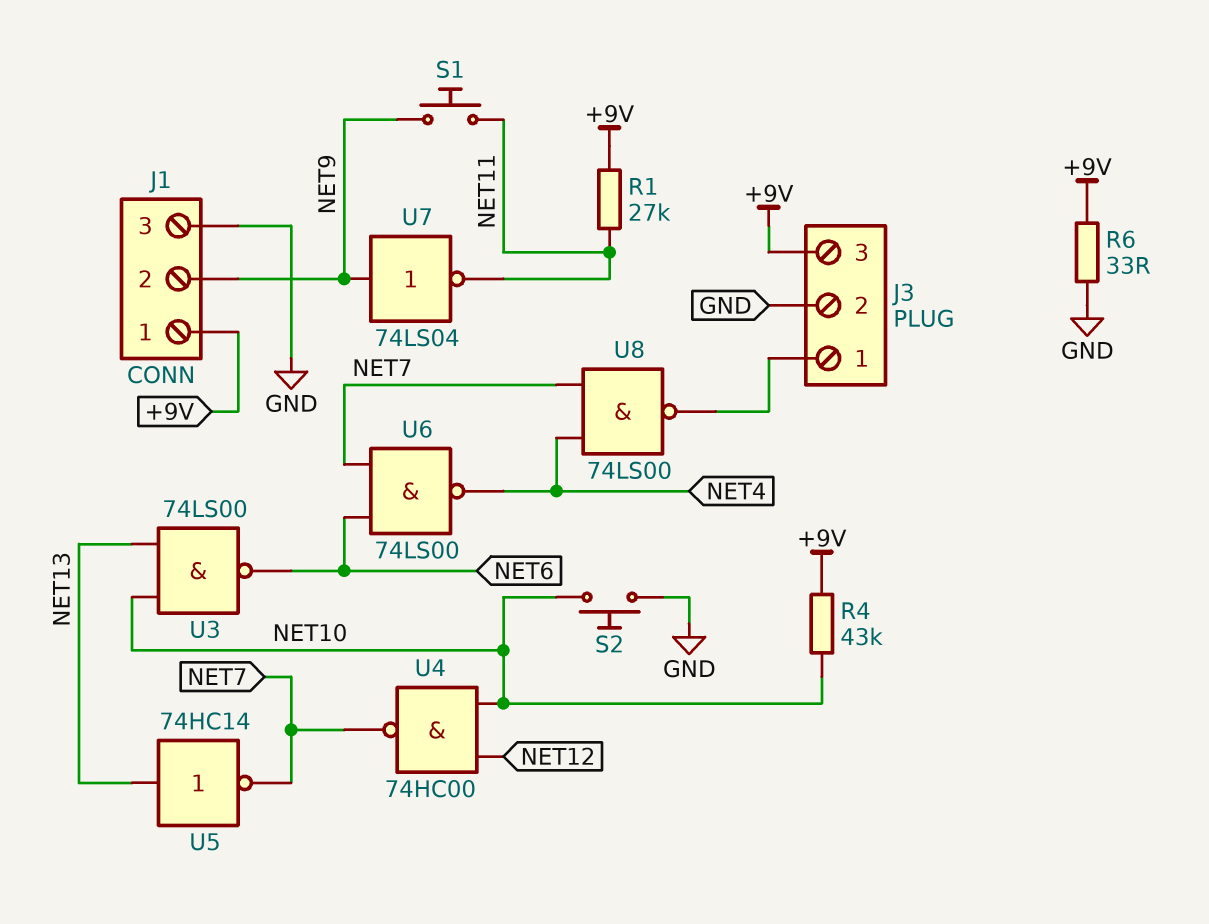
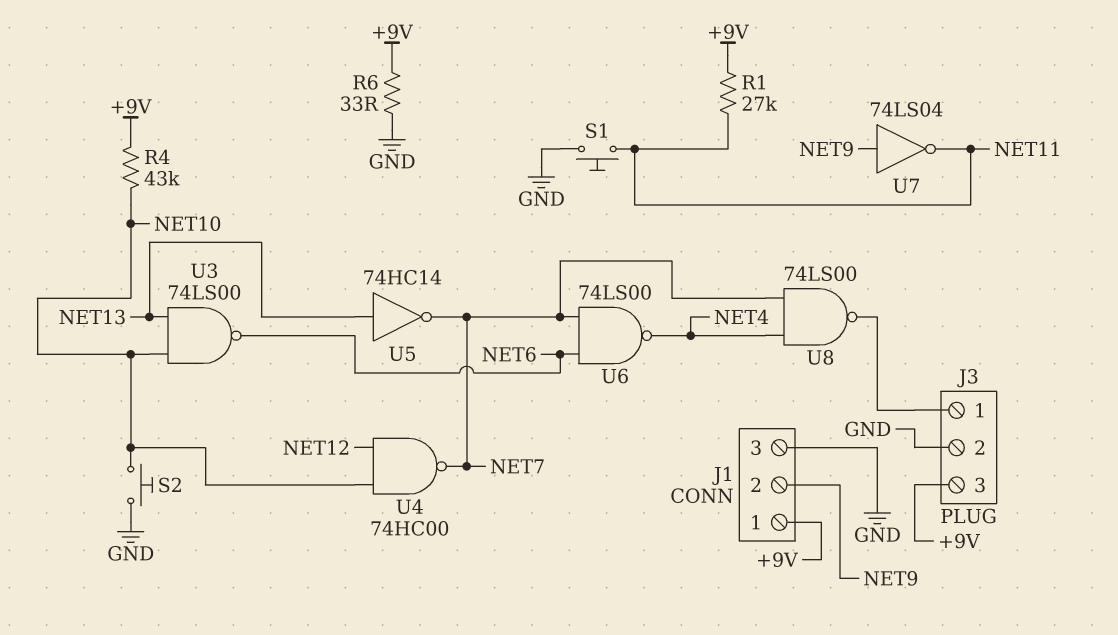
S1: button (NET9, NET11) -> button (GND, NET11)

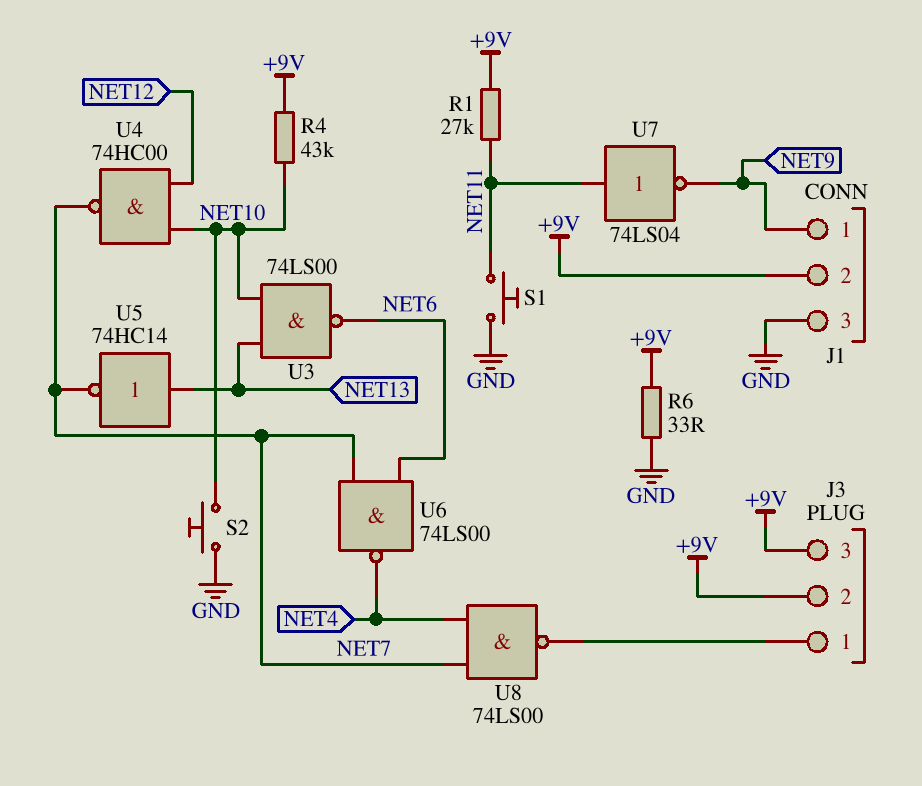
J1 pin 1: +9V -> NET9
J1 pin 2: NET9 -> +9V
J3 pin 2: GND -> +9V
U7: NOT 74LS04 (in NET9, out NET11) -> NOT 74LS04 (in NET11, out NET9)

